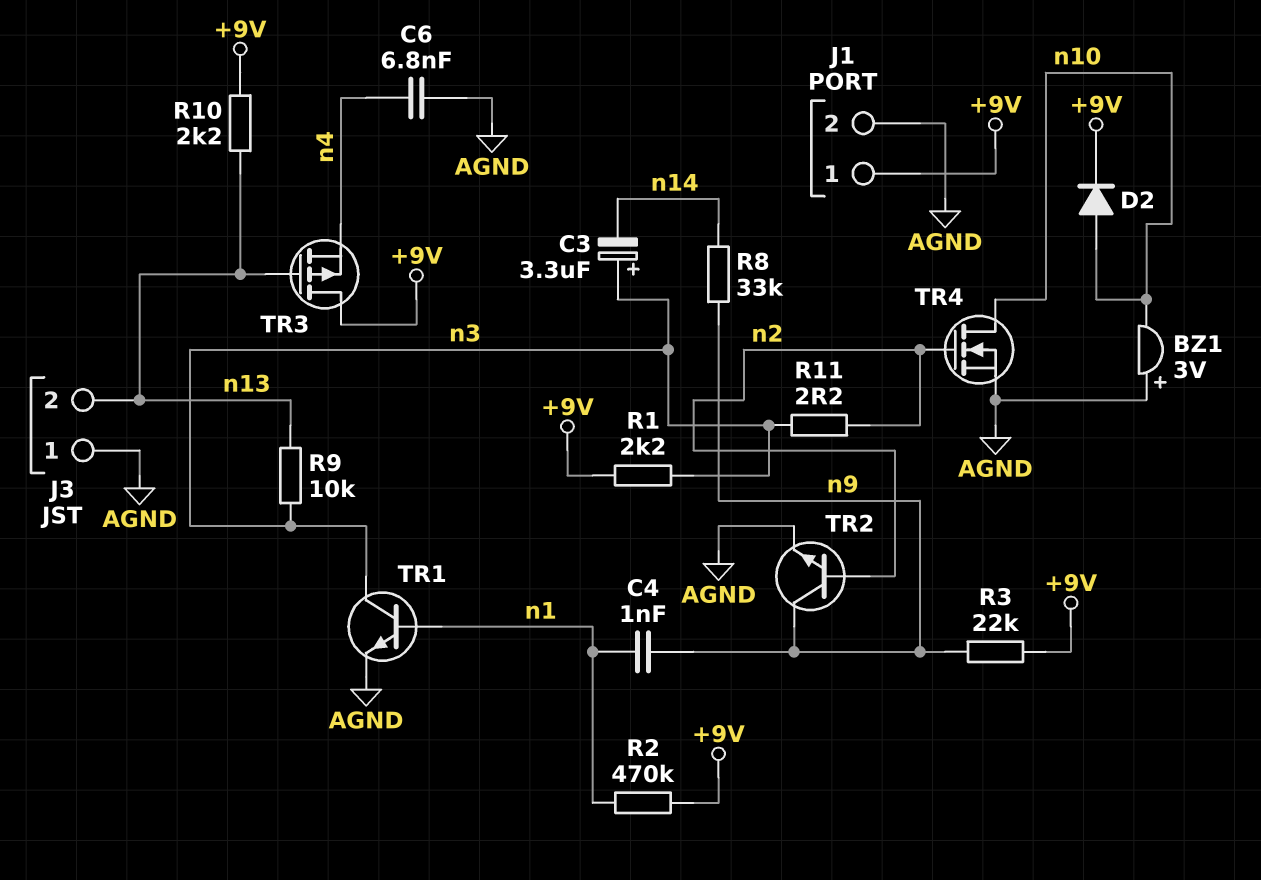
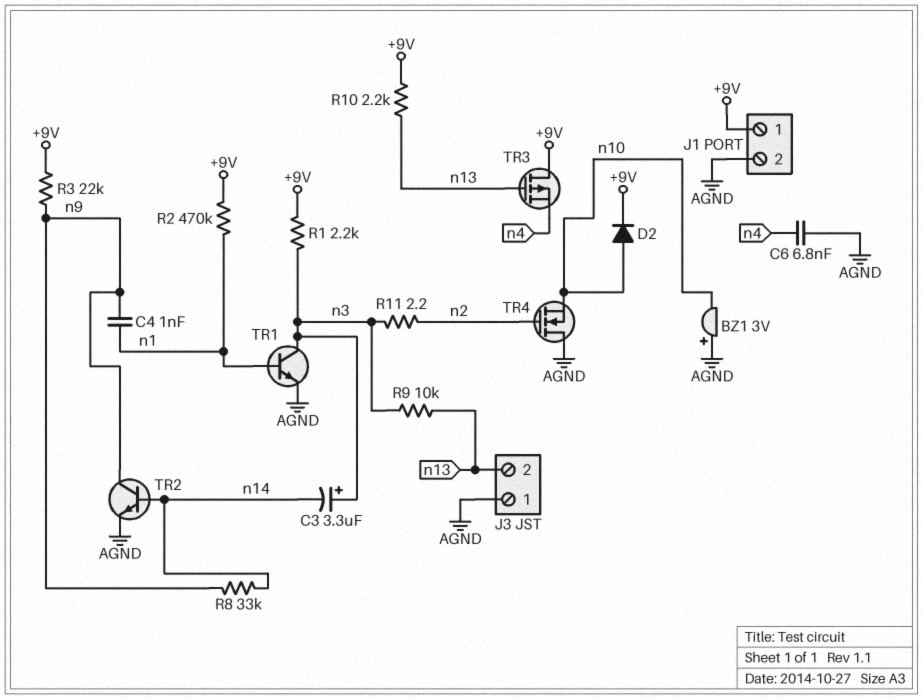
TR2: NPN (B n2, C n9, E AGND) -> NPN (B n14, C n9, E AGND)
TR4: NMOS (G n2, D n10, S AGND) -> NMOS (G n2, D AGND, S n10)

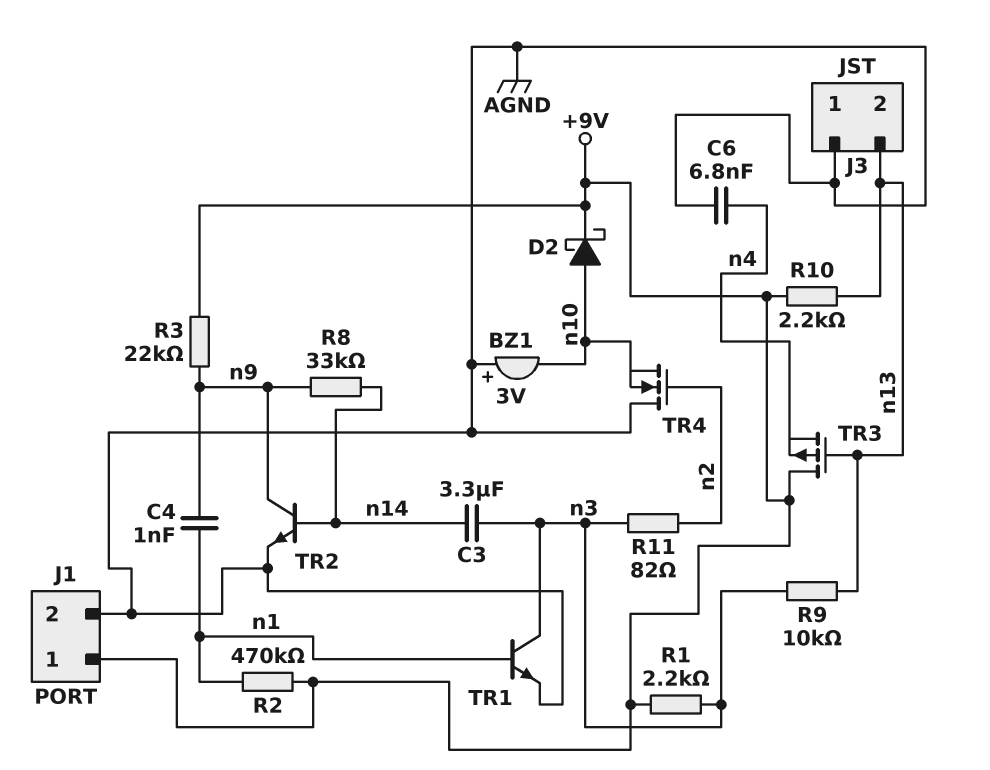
C3: 3.3uF (plus n3, minus n14) -> 3.3uF (n3, n14)
D2: diode (A n10, K +9V) -> schottky (A n10, K +9V)
R11: 2.2 (n2, n3) -> 82 (n2, n3)

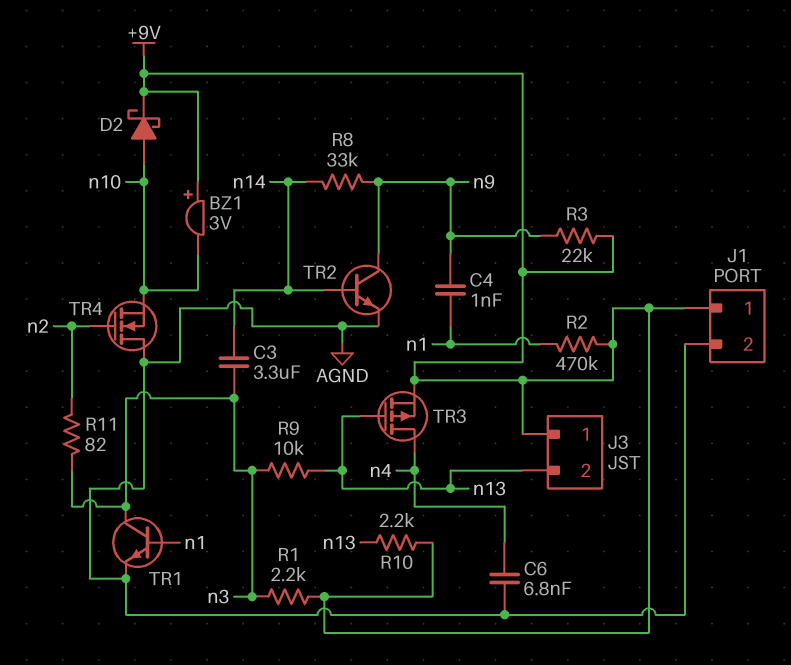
BZ1: buzzer 3V (plus AGND, minus n10) -> buzzer 3V (plus +9V, minus n10)
J3 pin 1: AGND -> +9V
TR3: PMOS (G n13, D +9V, S n4) -> PMOS (G n13, D n4, S +9V)

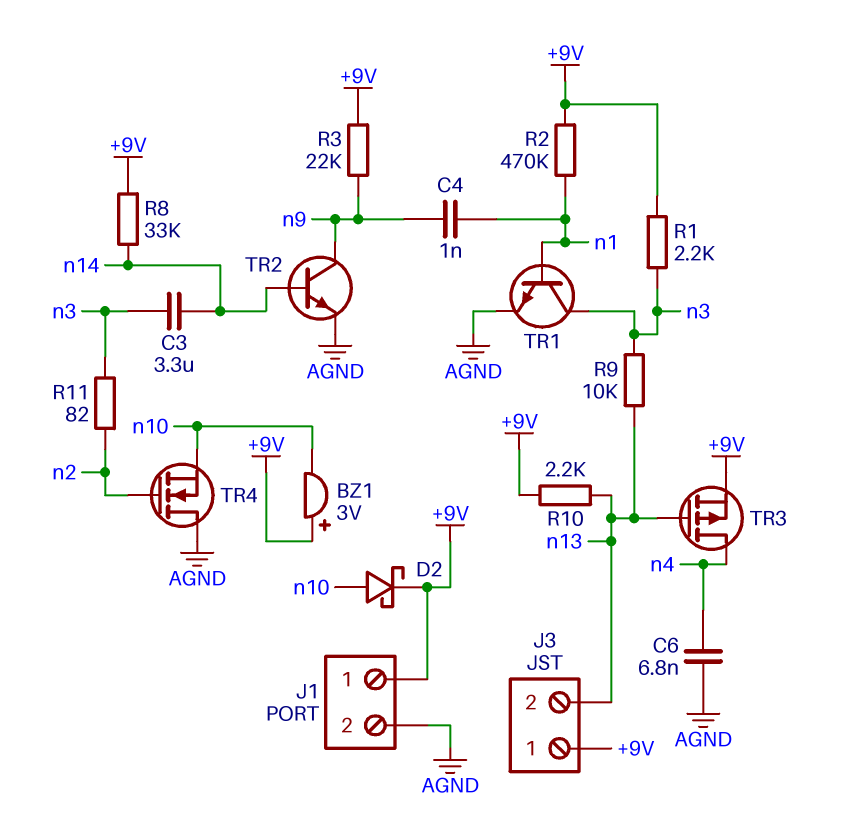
R8: 33k (n9, n14) -> 33k (+9V, n14)

